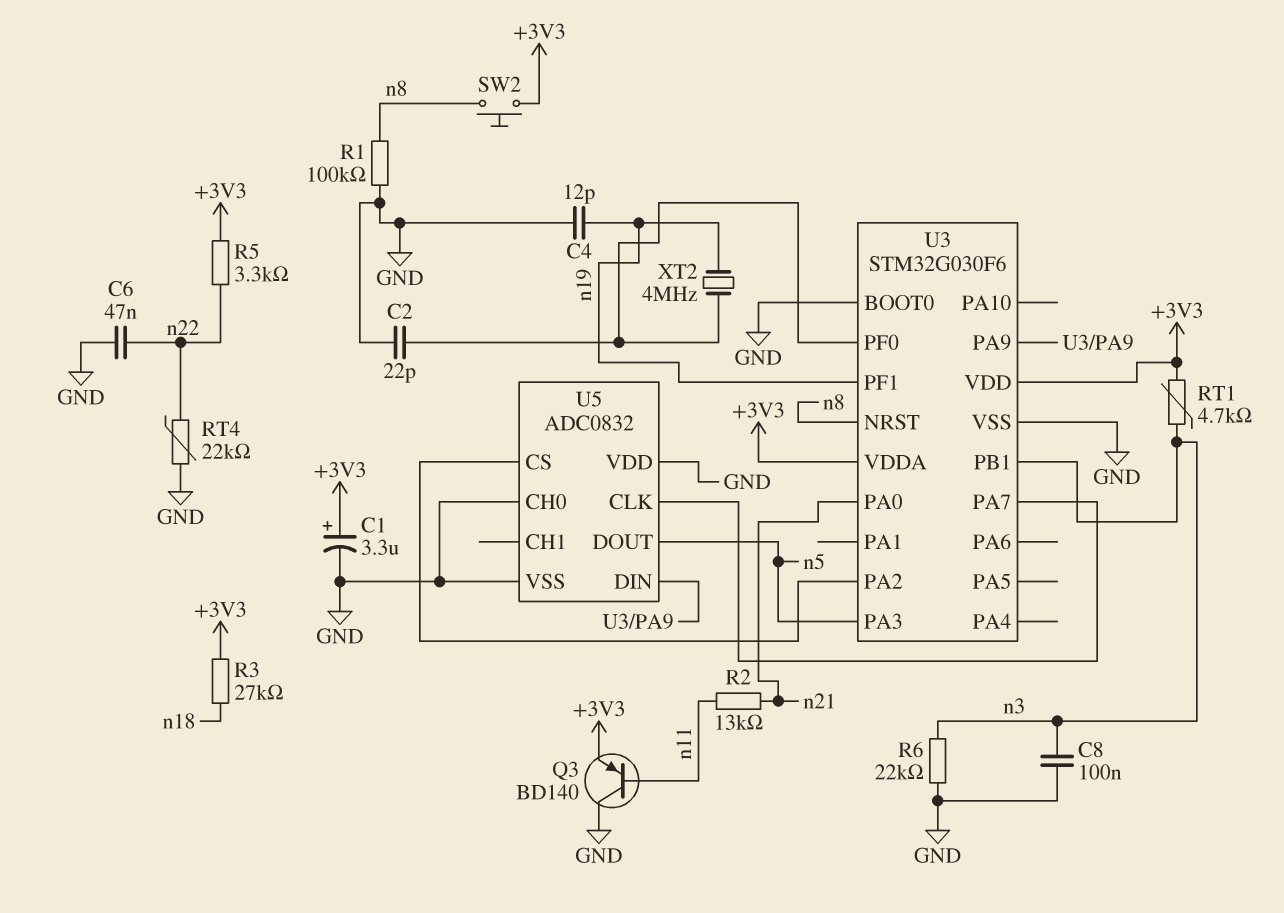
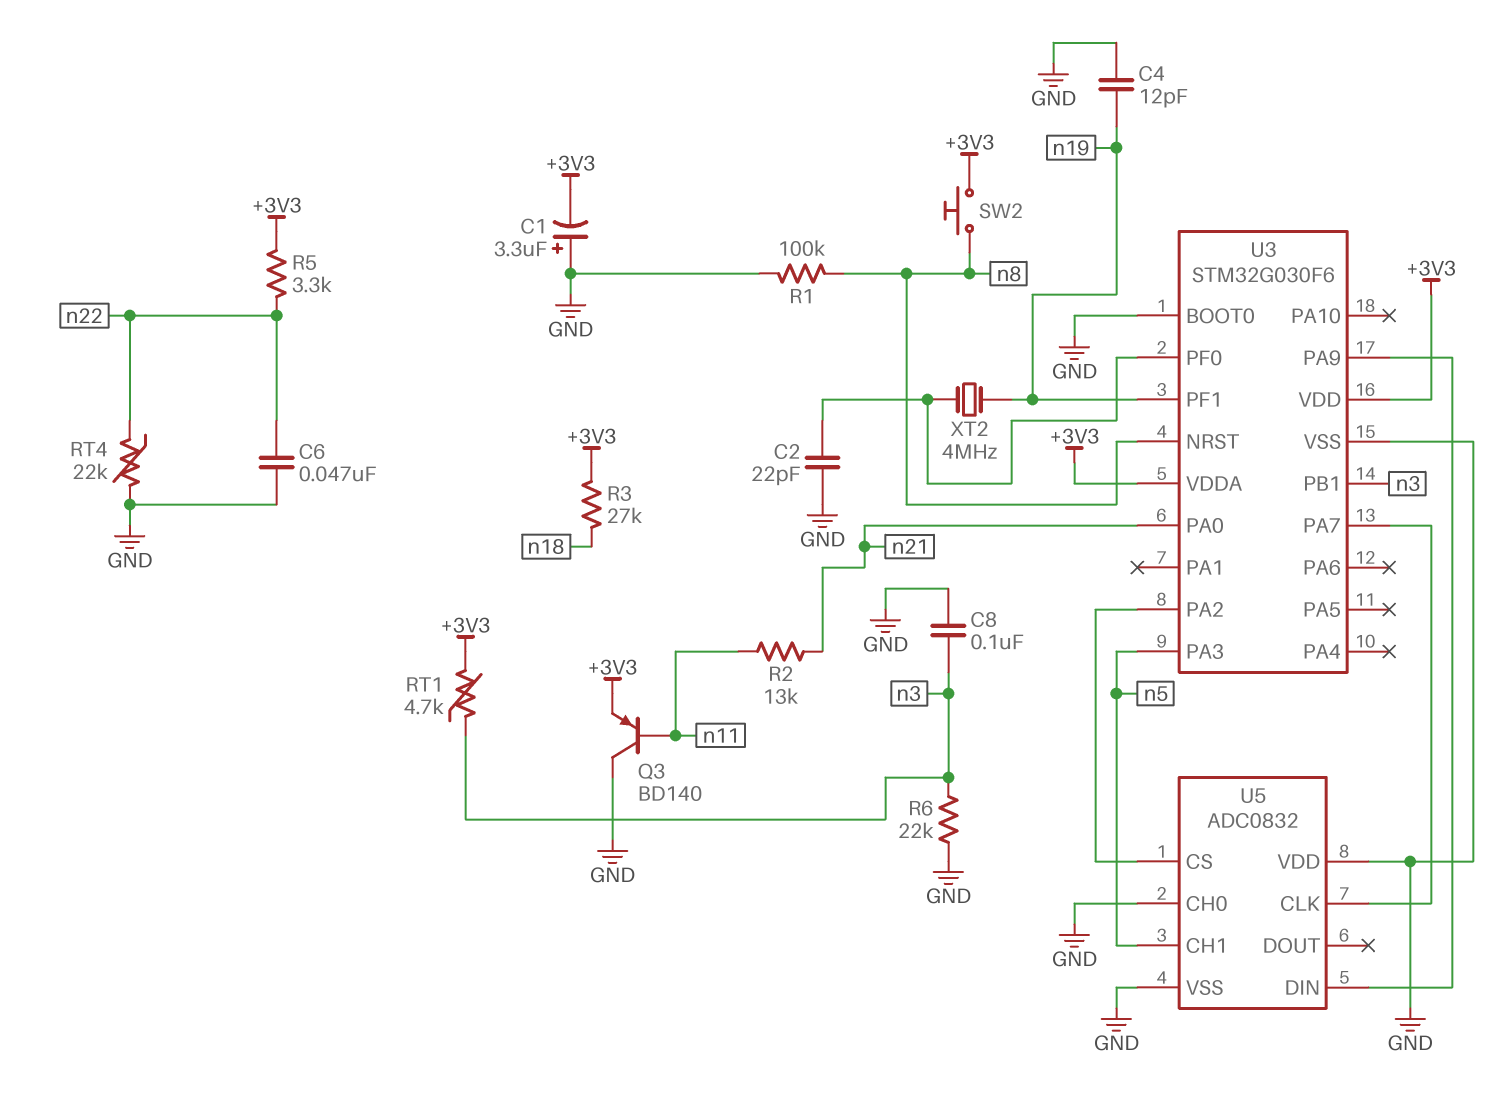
C1: 3.3uF (plus +3V3, minus GND) -> 3.3uF (plus GND, minus +3V3)
U5 pin CH1: none -> n5
U5 pin DOUT: n5 -> none

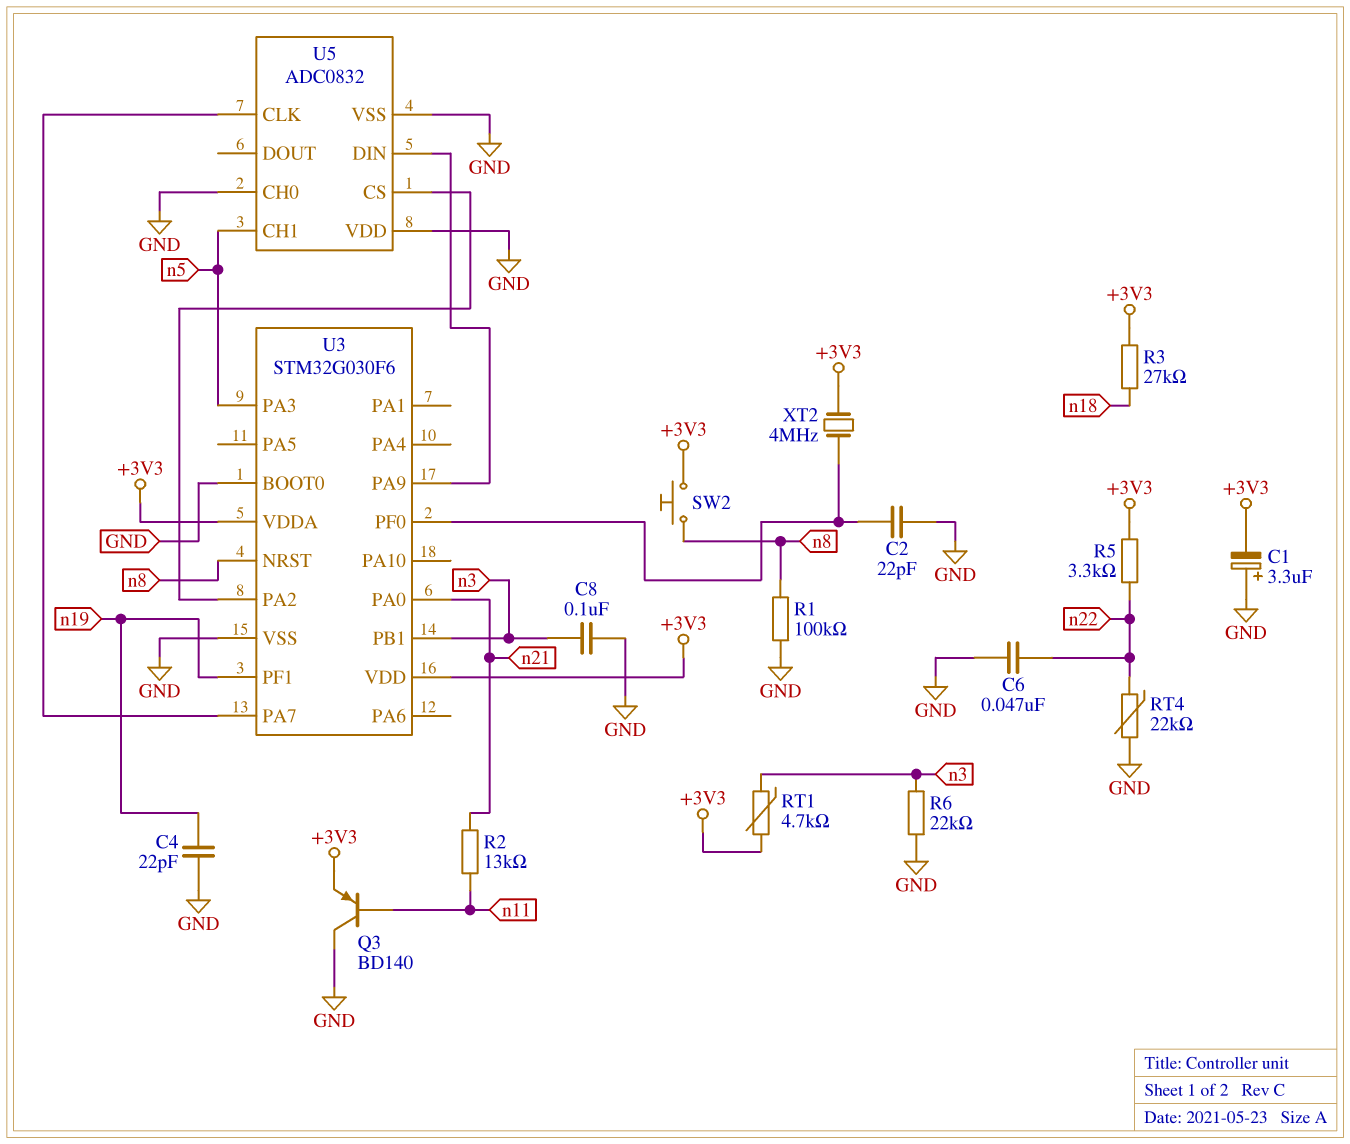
C4: 12pF (GND, n19) -> 22pF (GND, n19)
XT2: 4MHz (U3/PF0, n19) -> 4MHz (+3V3, U3/PF0)

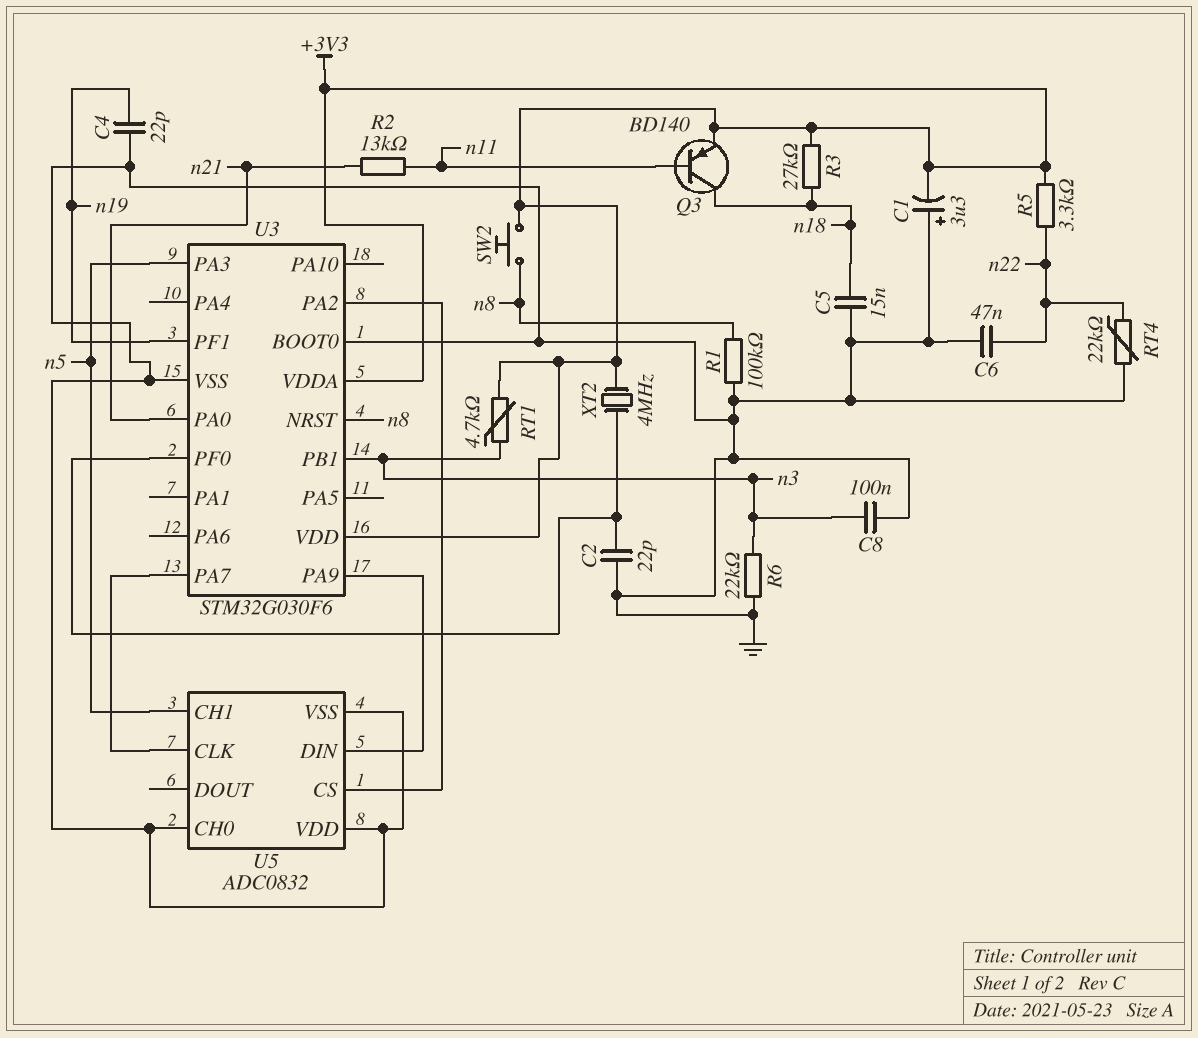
C5: none -> 15nF (GND, n18)
Q3: PNP BD140 (B n11, C GND, E +3V3) -> PNP BD140 (B n11, C n18, E +3V3)

